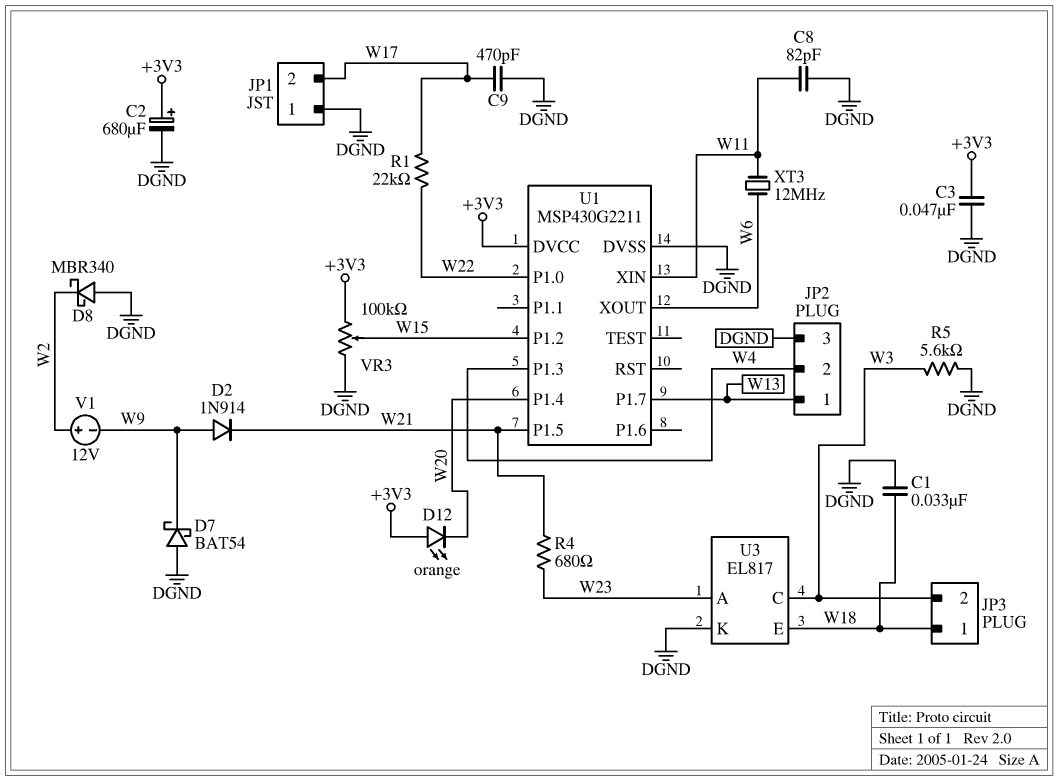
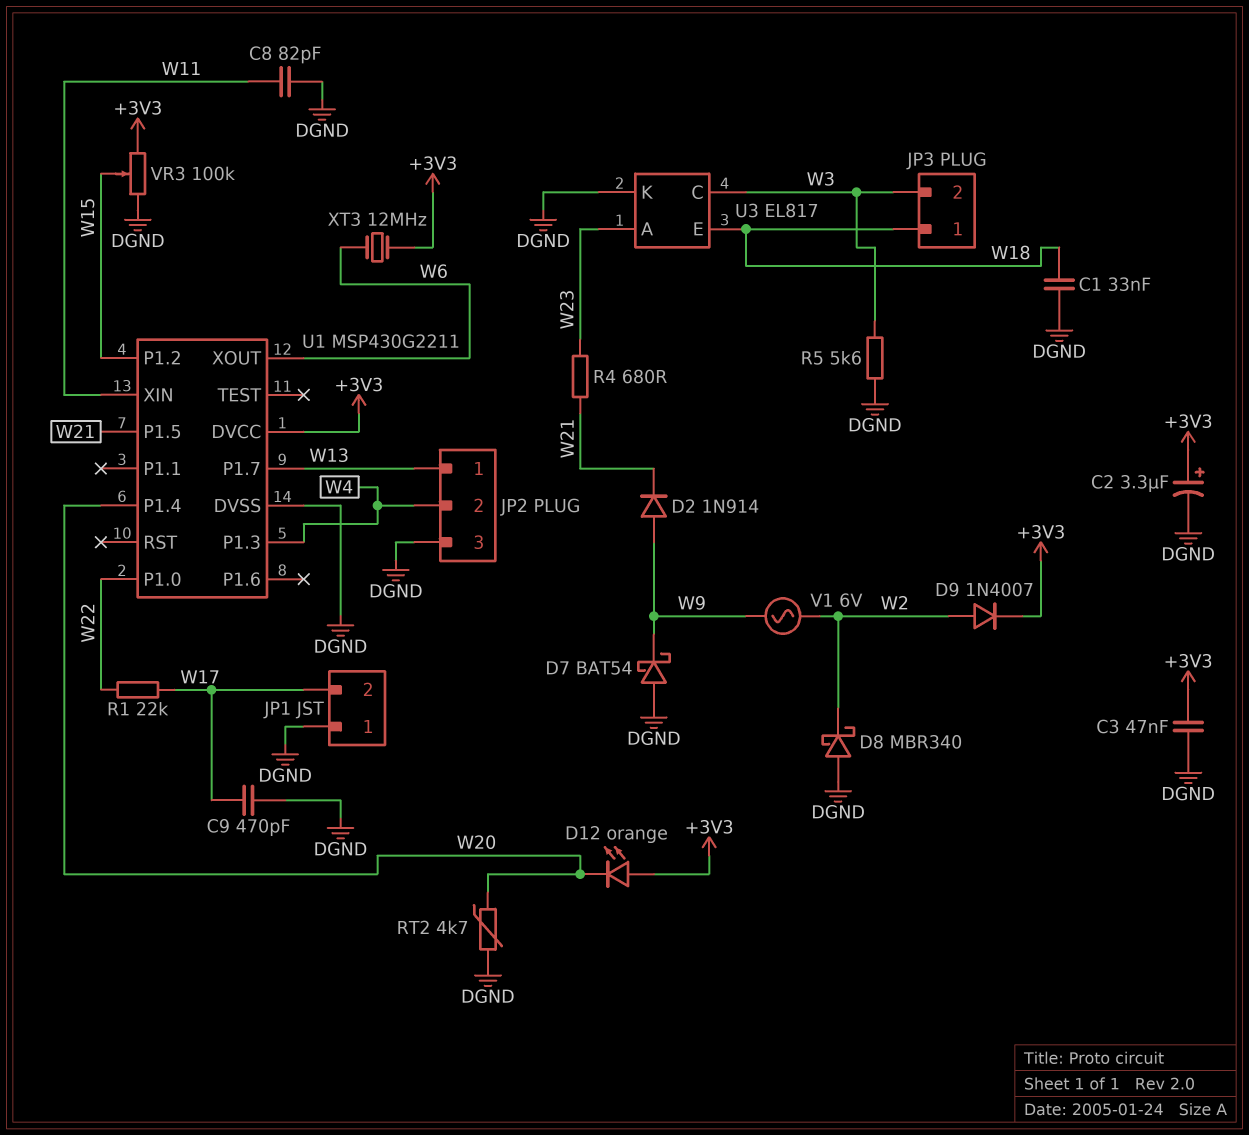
C2: 680uF (plus +3V3, minus DGND) -> 3.3uF (plus +3V3, minus DGND)
D9: none -> diode 1N4007 (A W2, K +3V3)
RT2: none -> 4.7k (DGND, W20)
V1: 12V (plus W2, minus W9) -> AC 6V (W2, W9)
XT3: 12MHz (W6, W11) -> 12MHz (+3V3, W6)

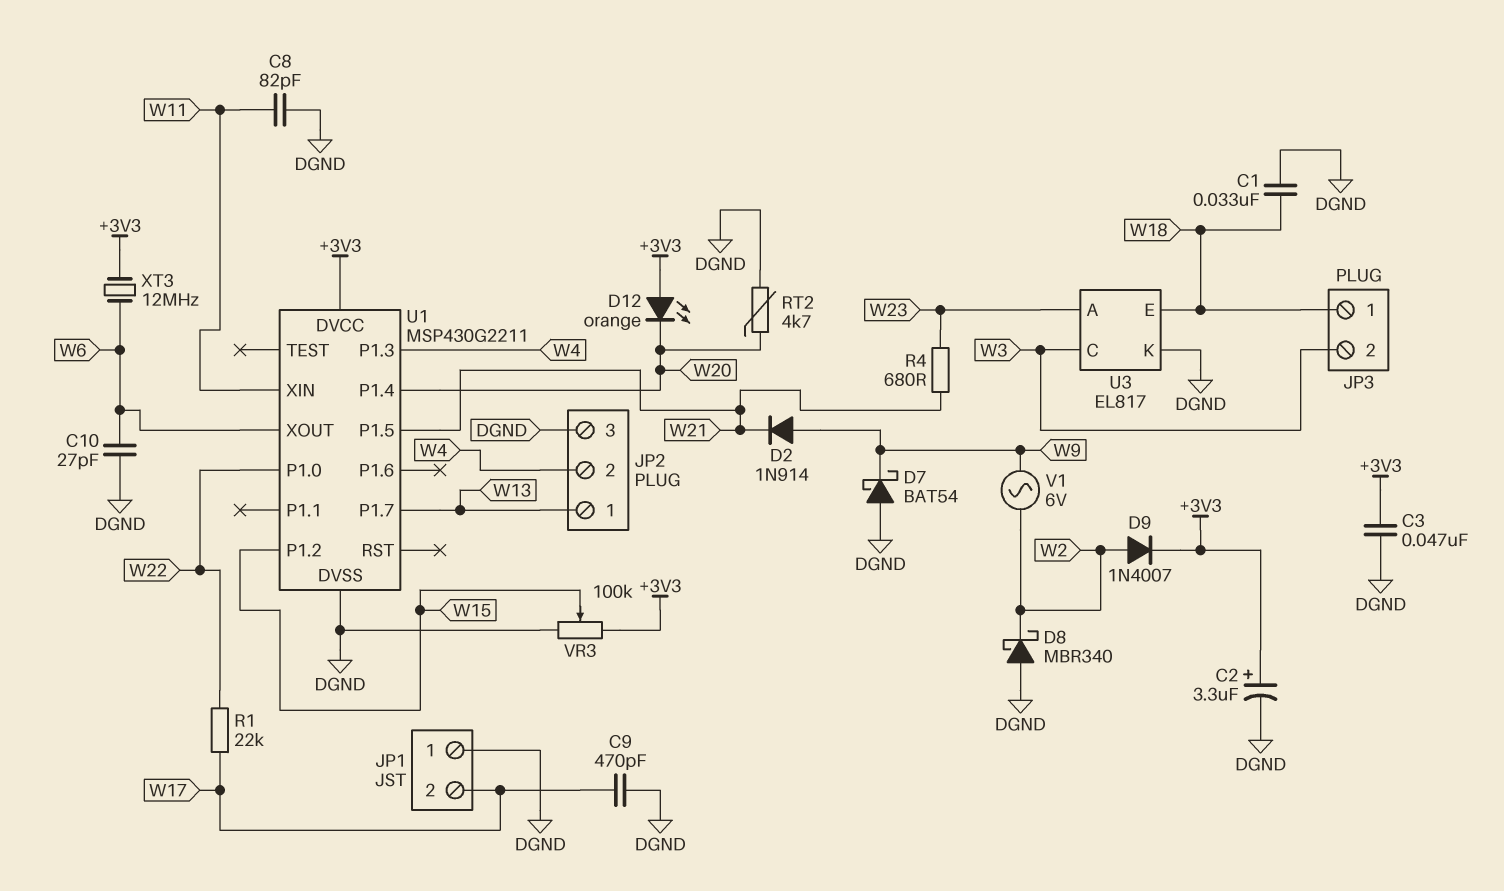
C10: none -> 27pF (DGND, W6)
R5: 5.6k (DGND, W3) -> none

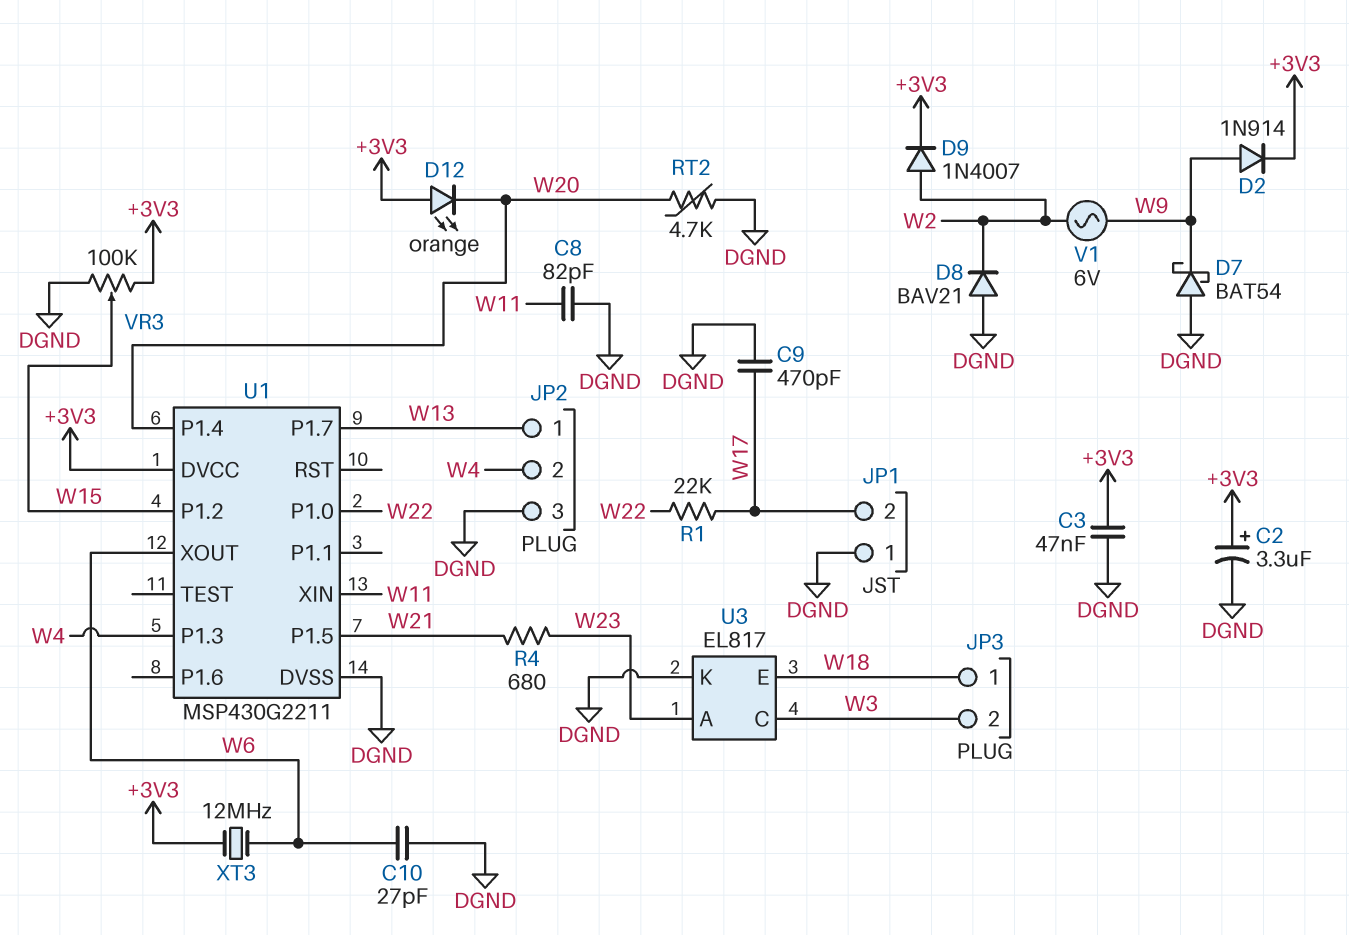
C1: 33nF (DGND, W18) -> none
D2: diode 1N914 (A W9, K W21) -> diode 1N914 (A W9, K +3V3)
D8: schottky MBR340 (A DGND, K W2) -> diode BAV21 (A DGND, K W2)

